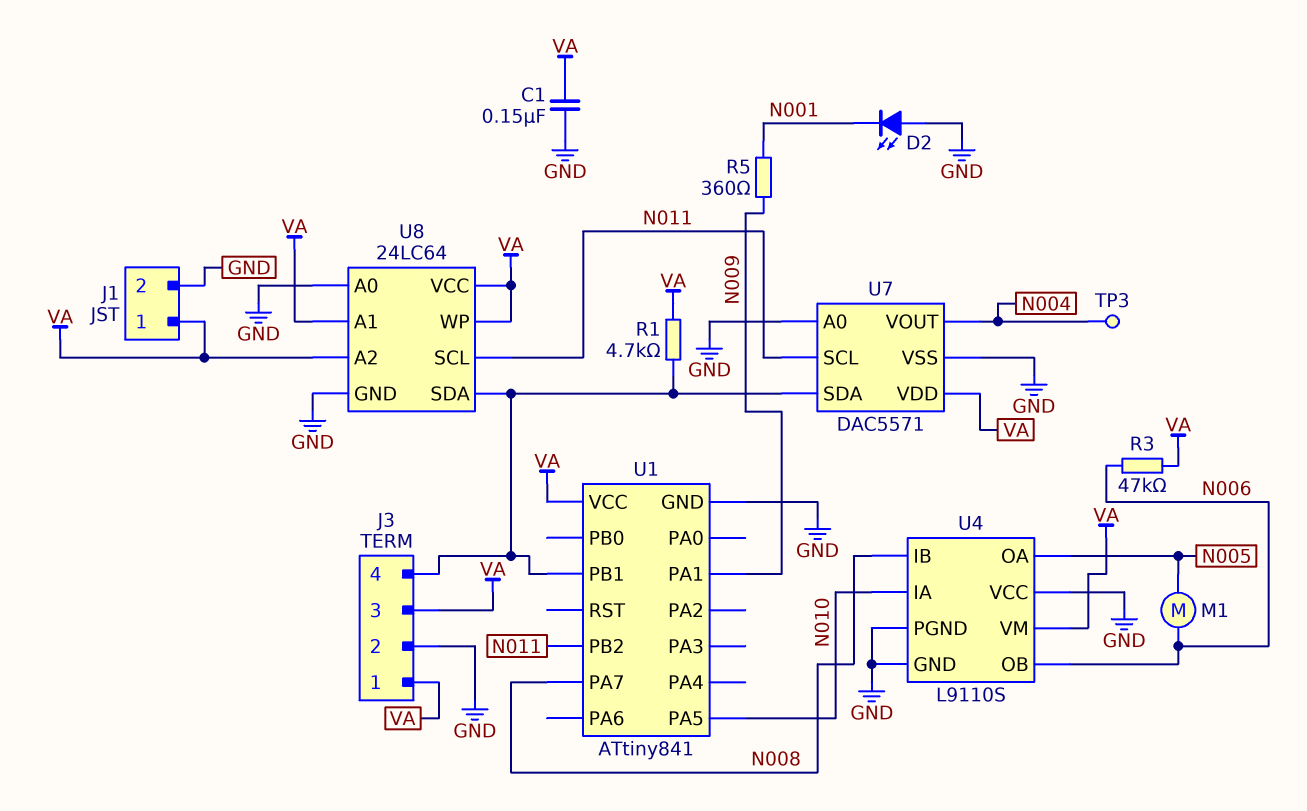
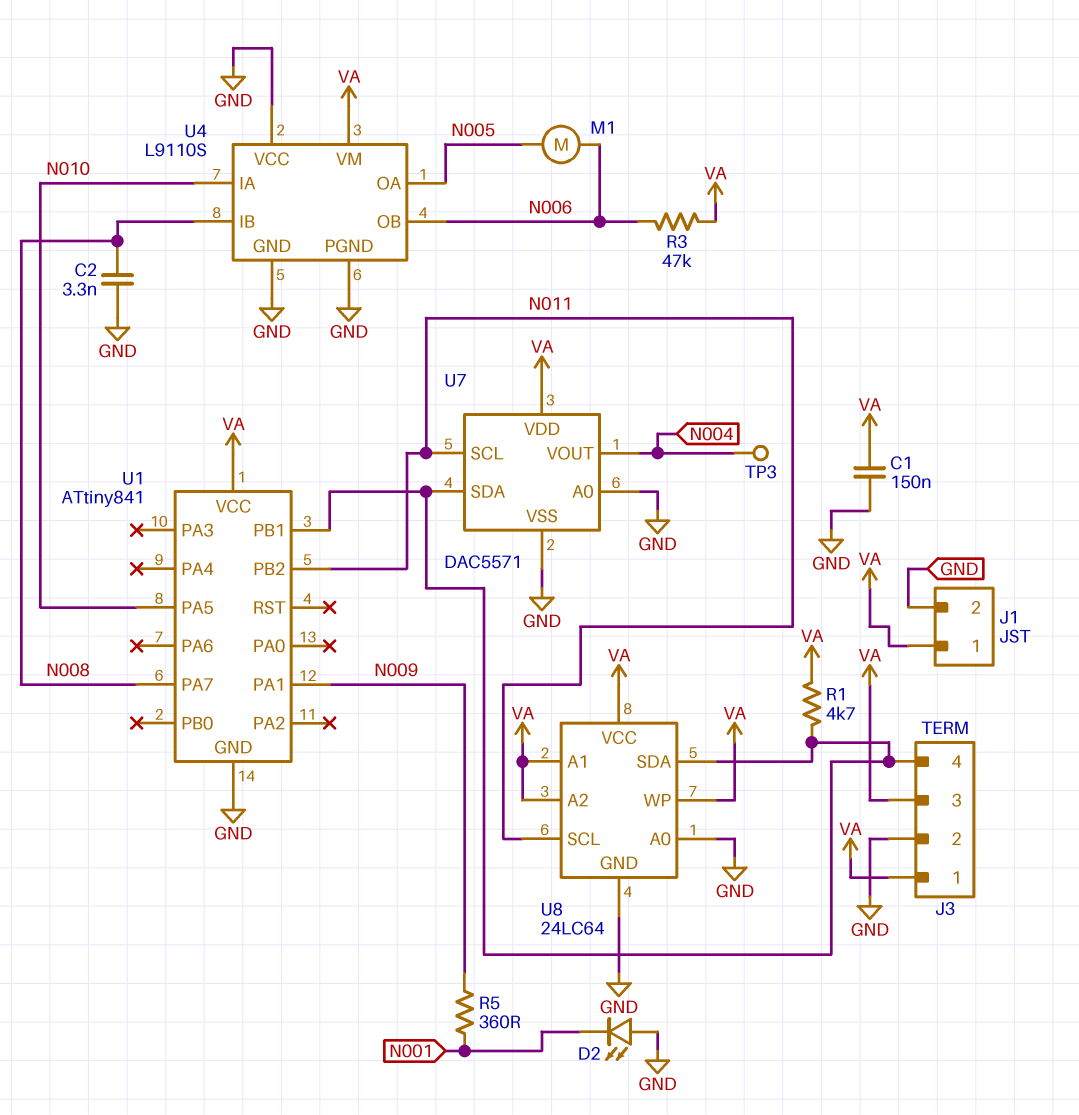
C2: none -> 3.3nF (GND, N008)

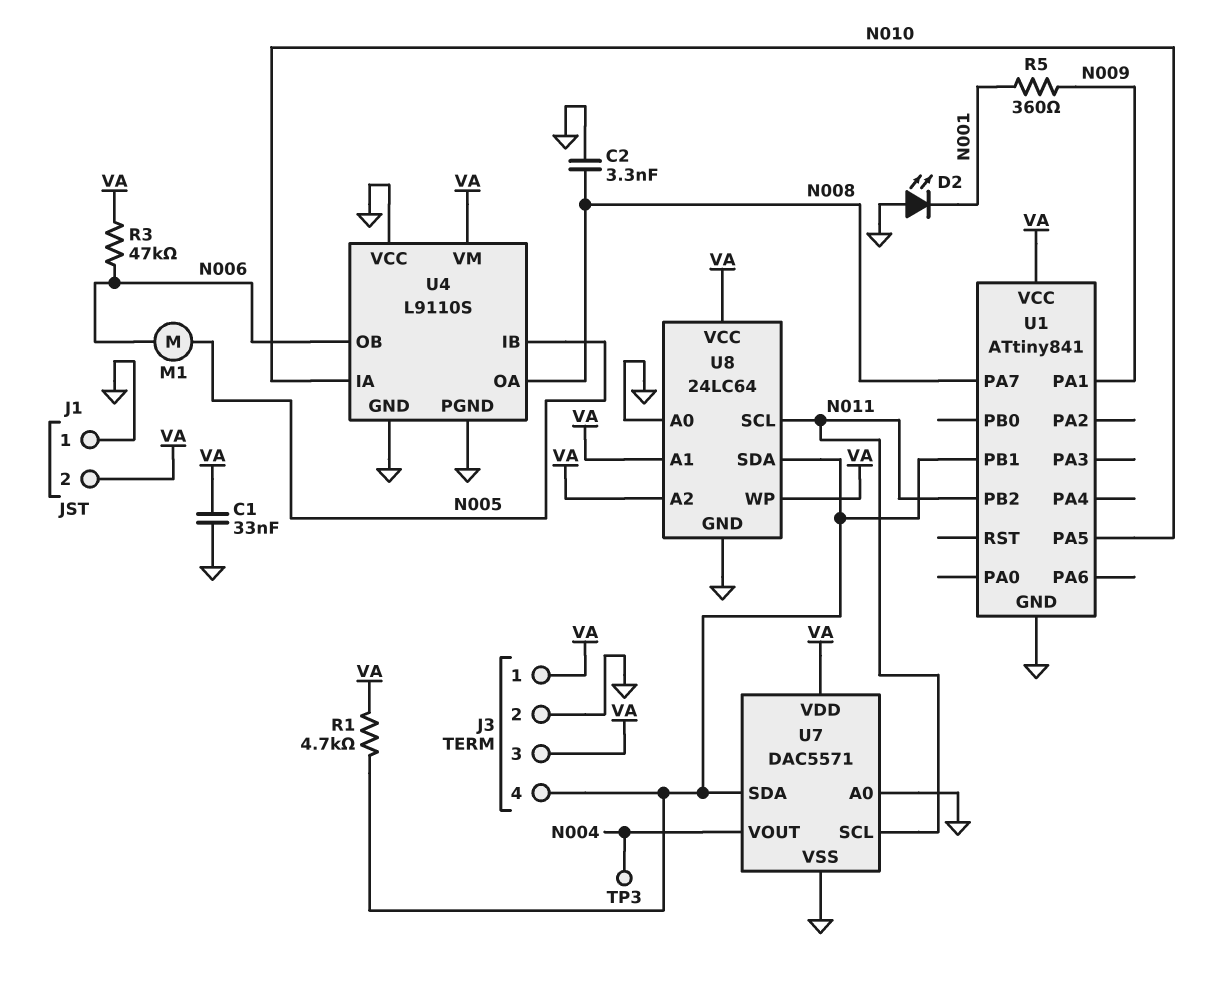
C1: 150nF (GND, VA) -> 33nF (GND, VA)
J1 pin 1: VA -> GND
J1 pin 2: GND -> VA
U4 pin IB: N008 -> N005
U4 pin OA: N005 -> N008

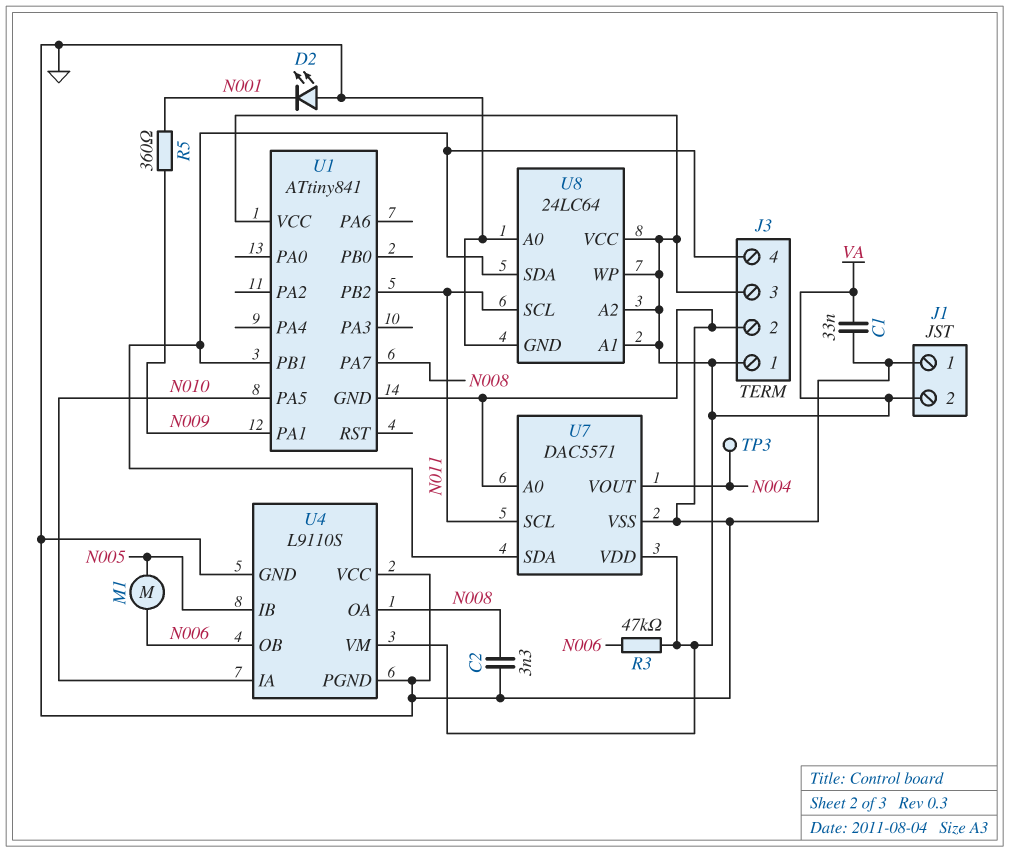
R1: 4.7k (J3/4, VA) -> none

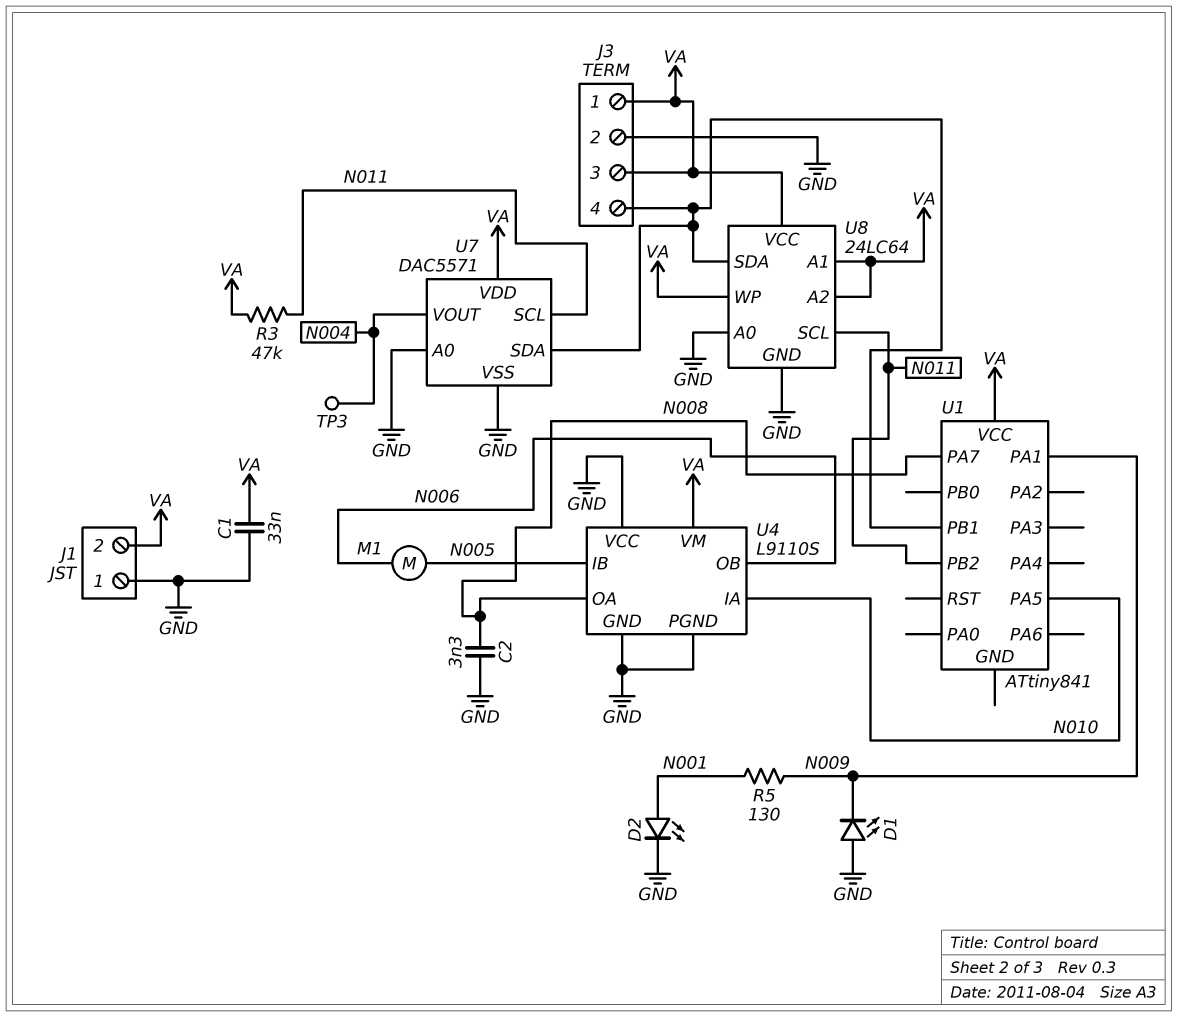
D1: none -> LED (A GND, K N009)
D2: LED (A GND, K N001) -> LED (A N001, K GND)
R3: 47k (N006, VA) -> 47k (N011, VA)
R5: 360 (N001, N009) -> 130 (N001, N009)
U1 pin GND: GND -> none

